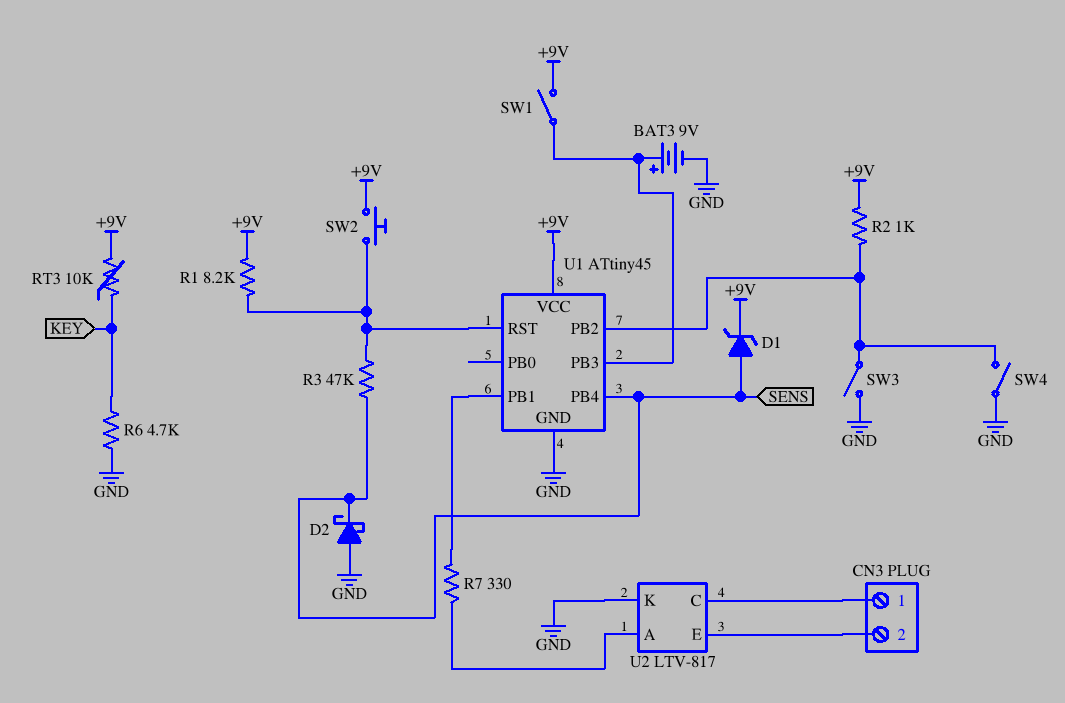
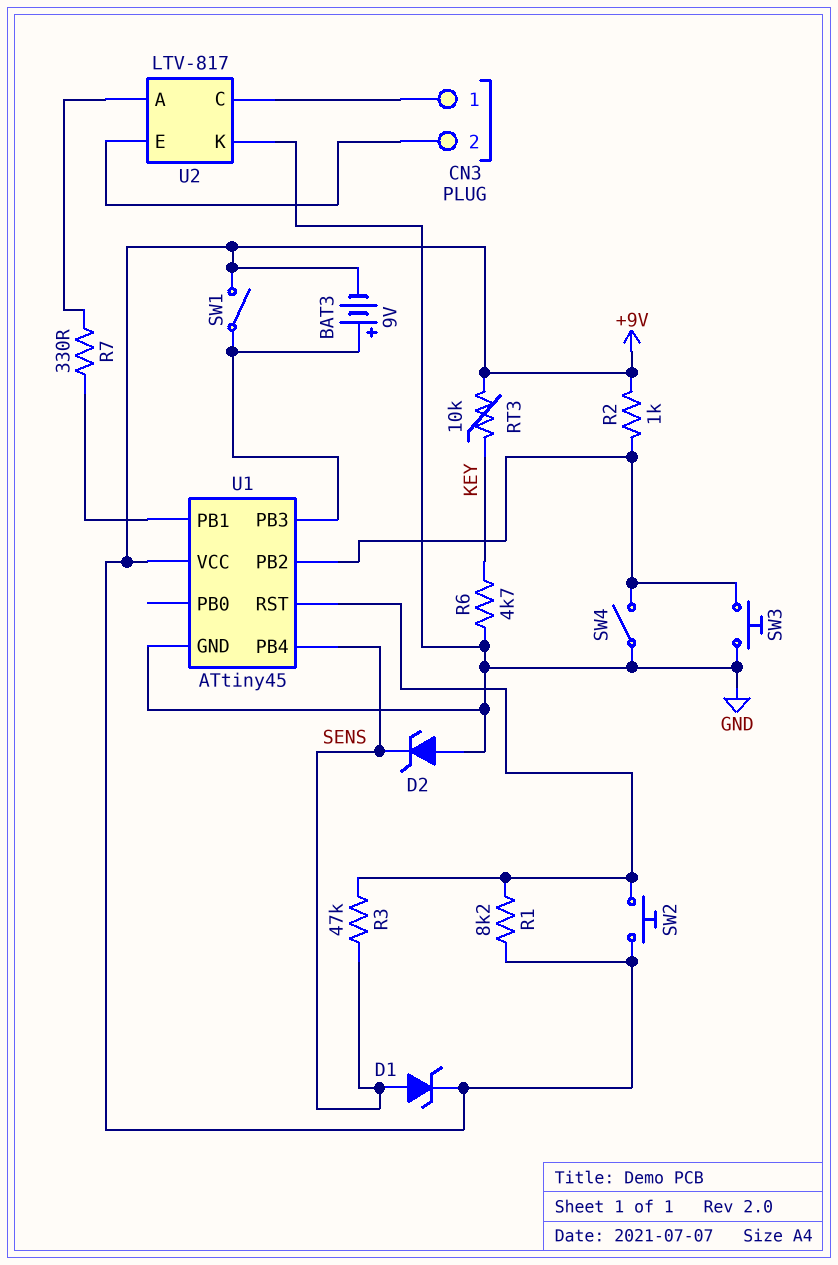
BAT3: 9V (plus U1/PB3, minus GND) -> 9V (plus U1/PB3, minus +9V)
D2: schottky (A GND, K SENS) -> zener (A GND, K SENS)
SW3: switch (GND, U1/PB2) -> button (GND, U1/PB2)

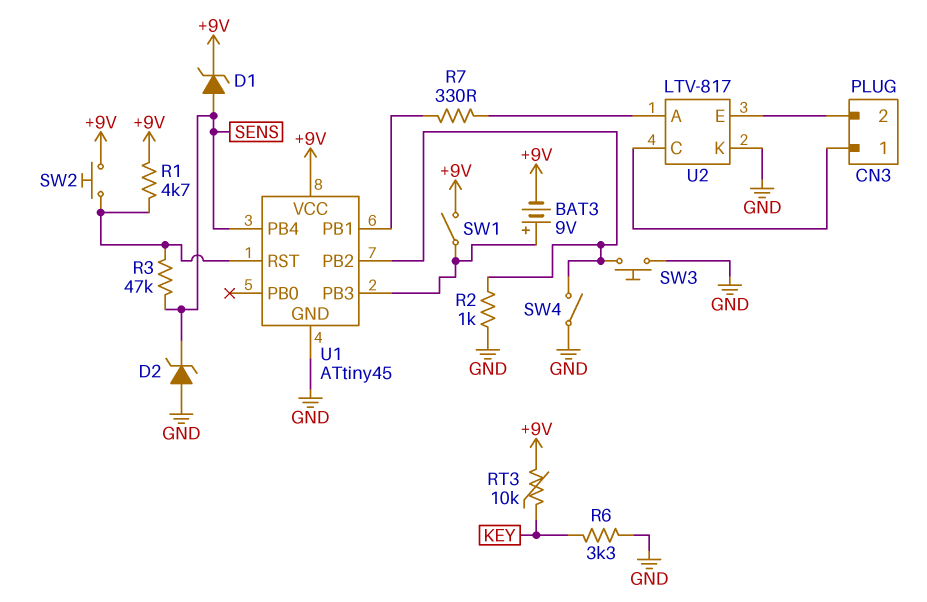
R1: 8.2k (+9V, U1/RST) -> 4.7k (+9V, U1/RST)
R2: 1k (+9V, U1/PB2) -> 1k (GND, U1/PB2)
R6: 4.7k (GND, KEY) -> 3.3k (GND, KEY)

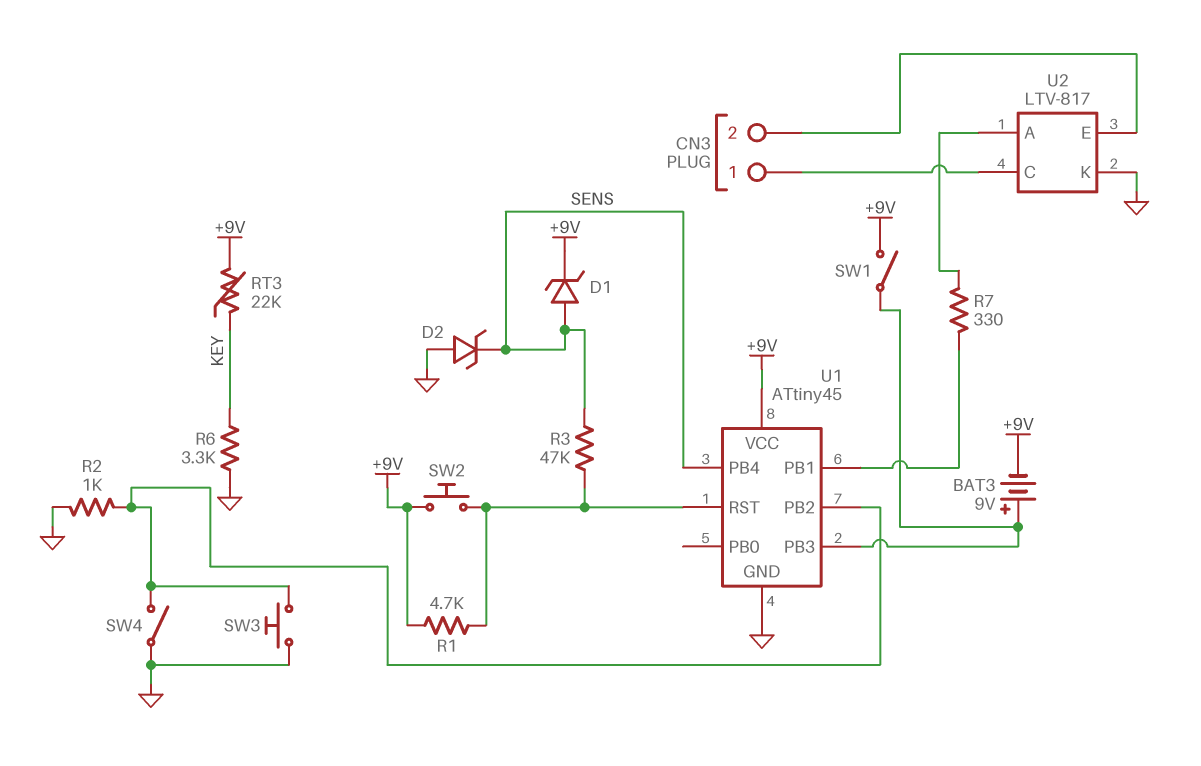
RT3: 10k (+9V, KEY) -> 22k (+9V, KEY)

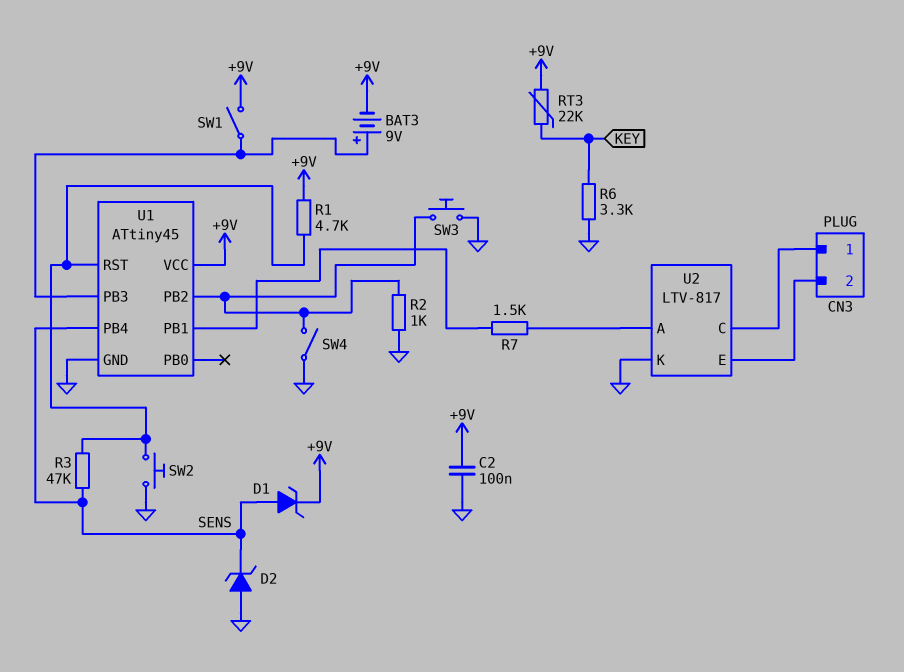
C2: none -> 100nF (+9V, GND)
R7: 330 (U1/PB1, U2/A) -> 1.5k (U1/PB1, U2/A)
SW2: button (+9V, U1/RST) -> button (GND, U1/RST)

